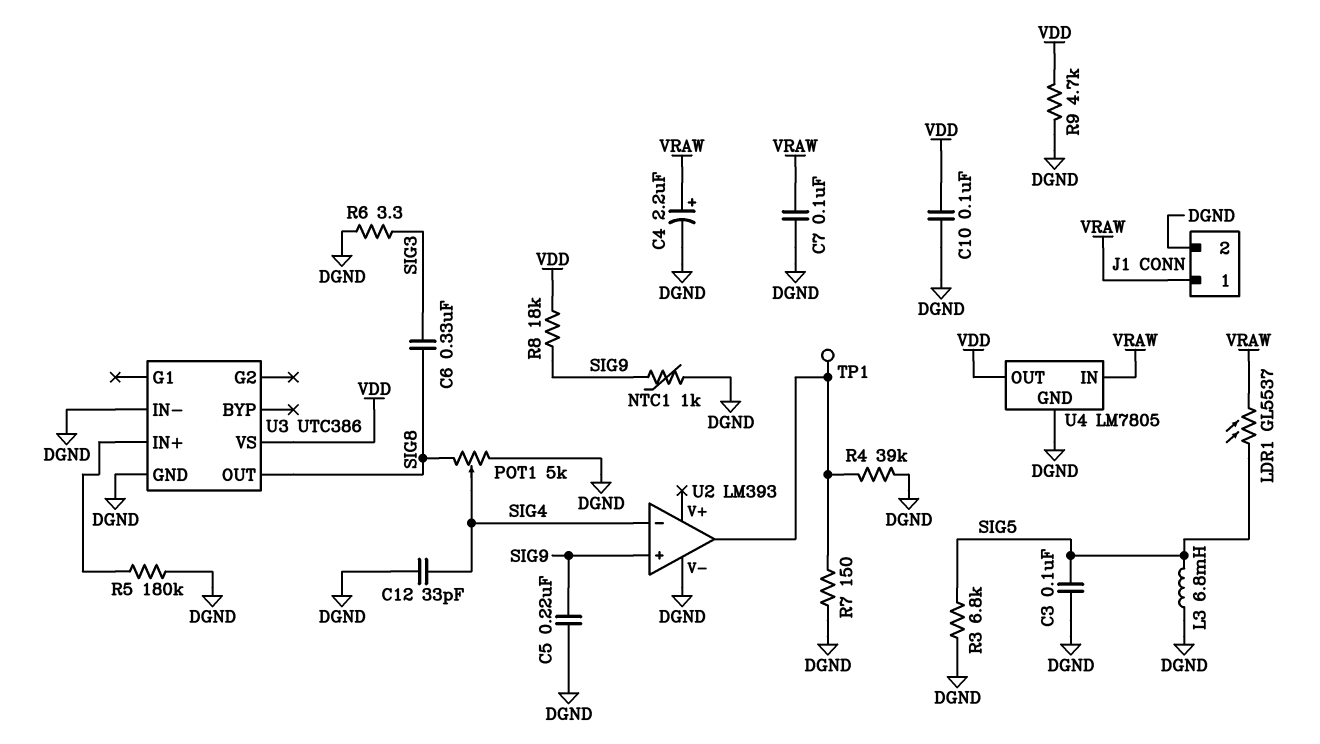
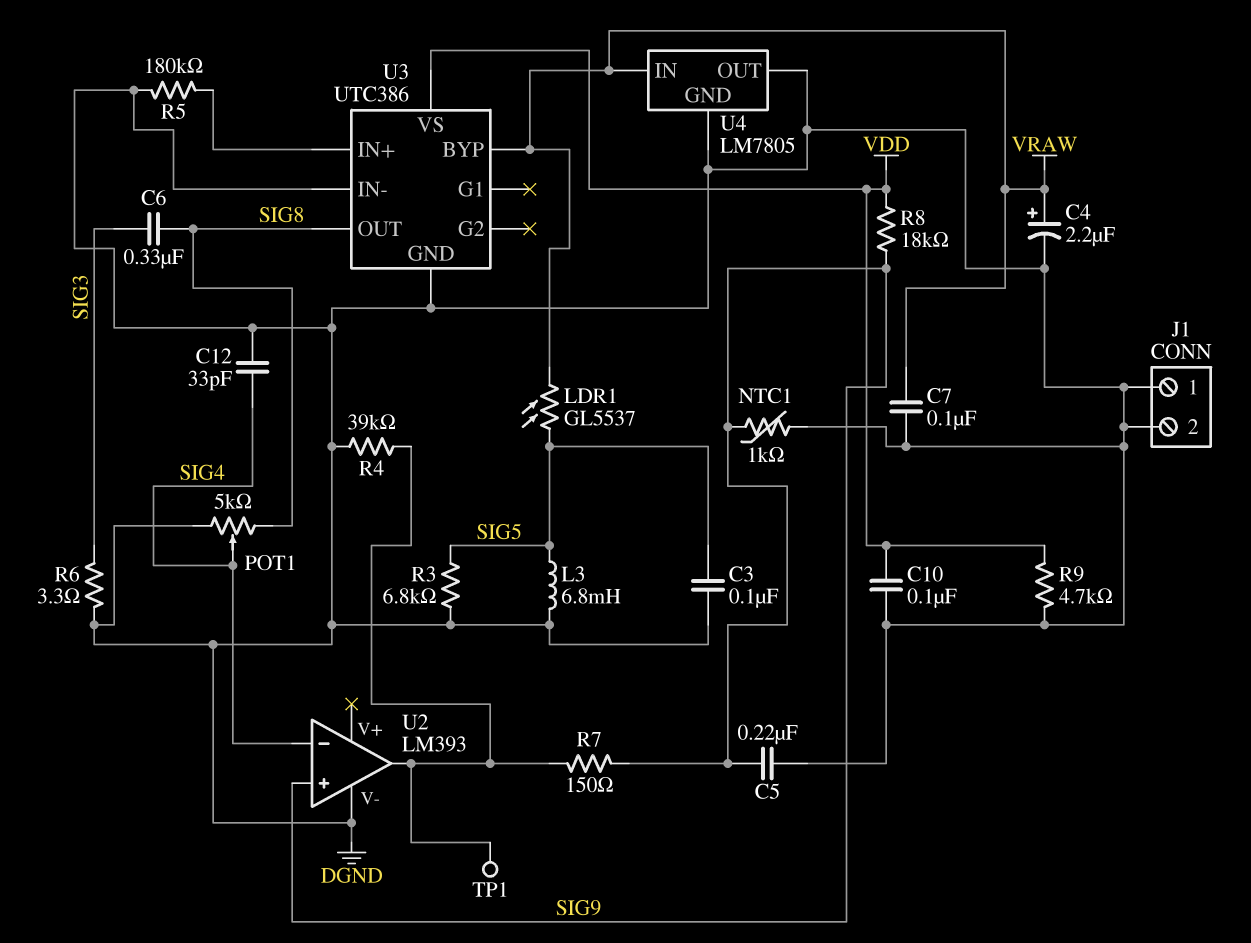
J1 pin 1: VRAW -> DGND
R7: 150 (DGND, U2/out) -> 150 (SIG9, U2/out)
U3 pin BYP: none -> VRAW
U4 pin OUT: VDD -> DGND

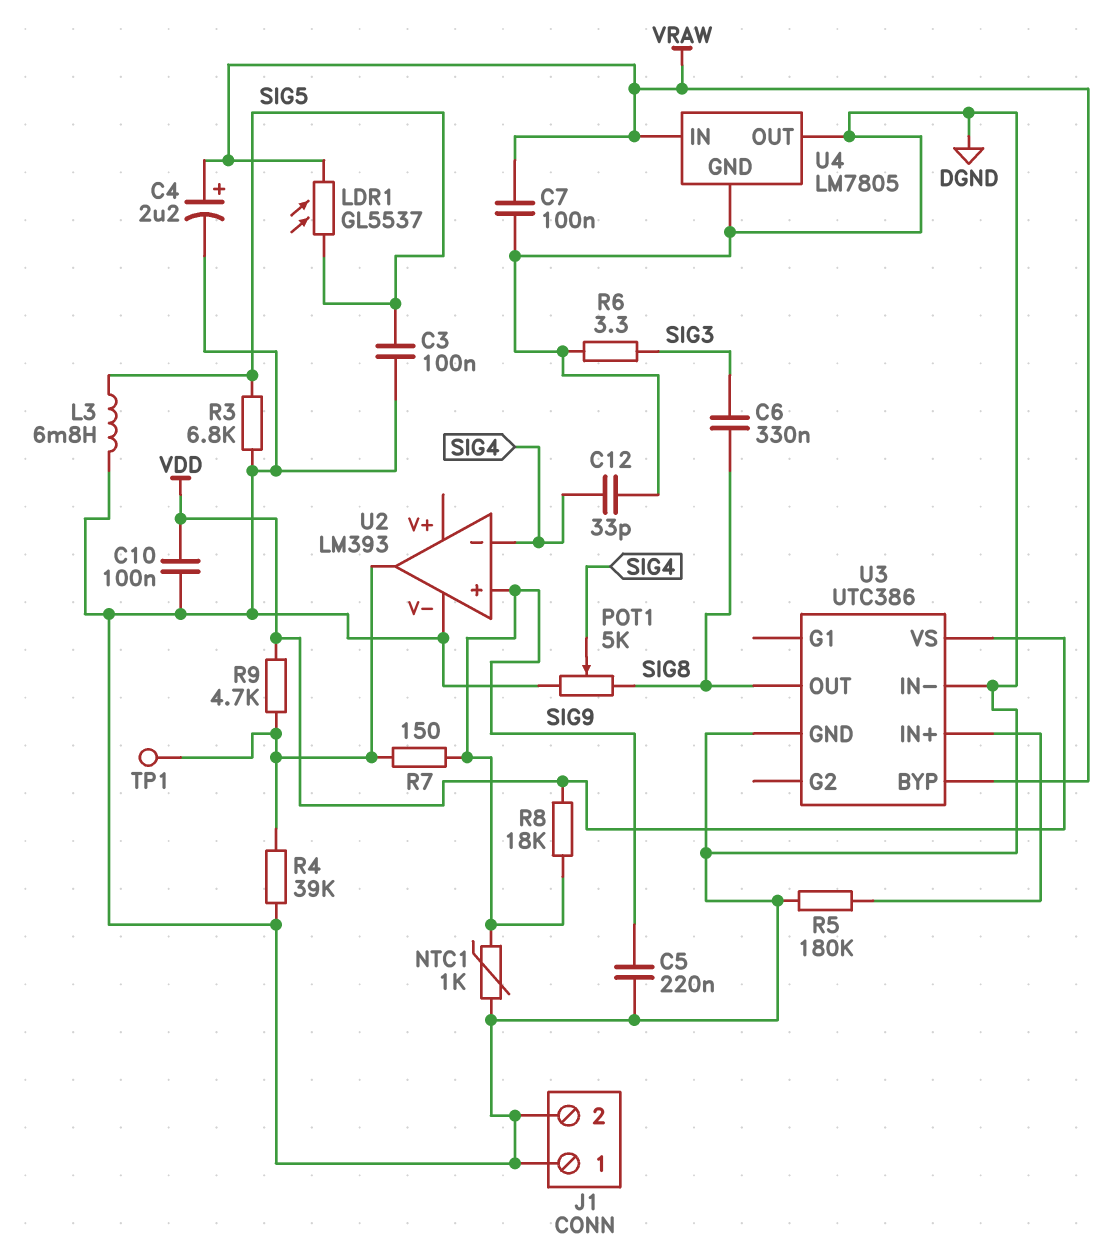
R9: 4.7k (DGND, VDD) -> 4.7k (U2/out, VDD)

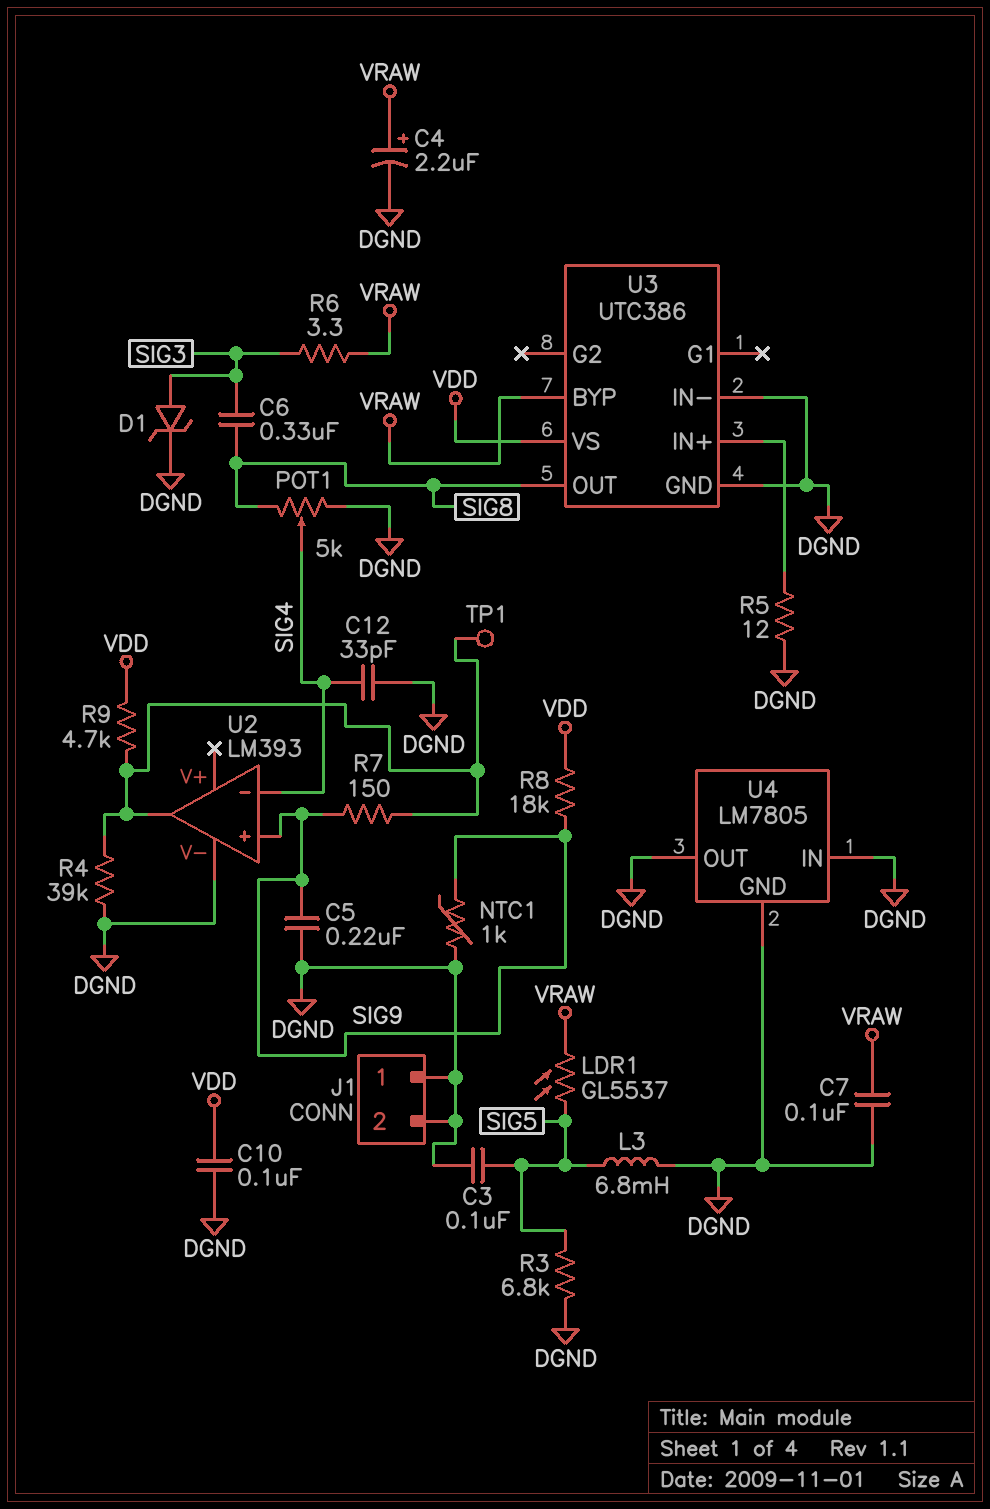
D1: none -> zener (A SIG3, K DGND)
R5: 180k (DGND, U3/IN+) -> 12 (DGND, U3/IN+)
R6: 3.3 (DGND, SIG3) -> 3.3 (SIG3, VRAW)
U4 pin IN: VRAW -> DGND

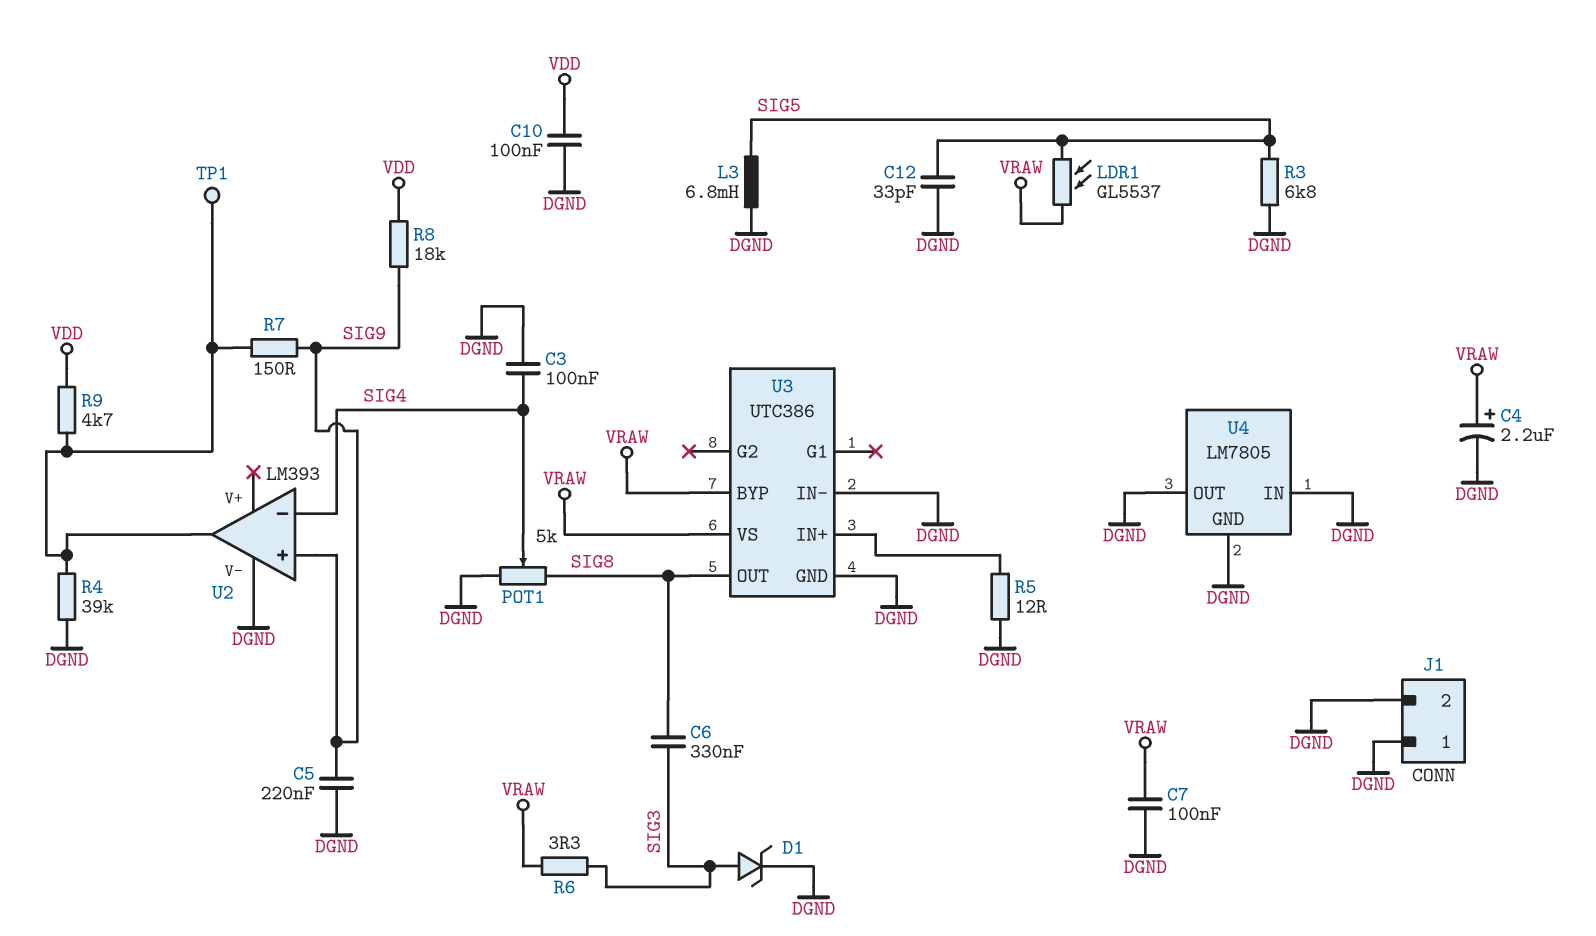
C3: 100nF (DGND, SIG5) -> 100nF (DGND, SIG4)
C12: 33pF (DGND, SIG4) -> 33pF (DGND, SIG5)
NTC1: 1k (DGND, SIG9) -> none
U3 pin VS: VDD -> VRAW

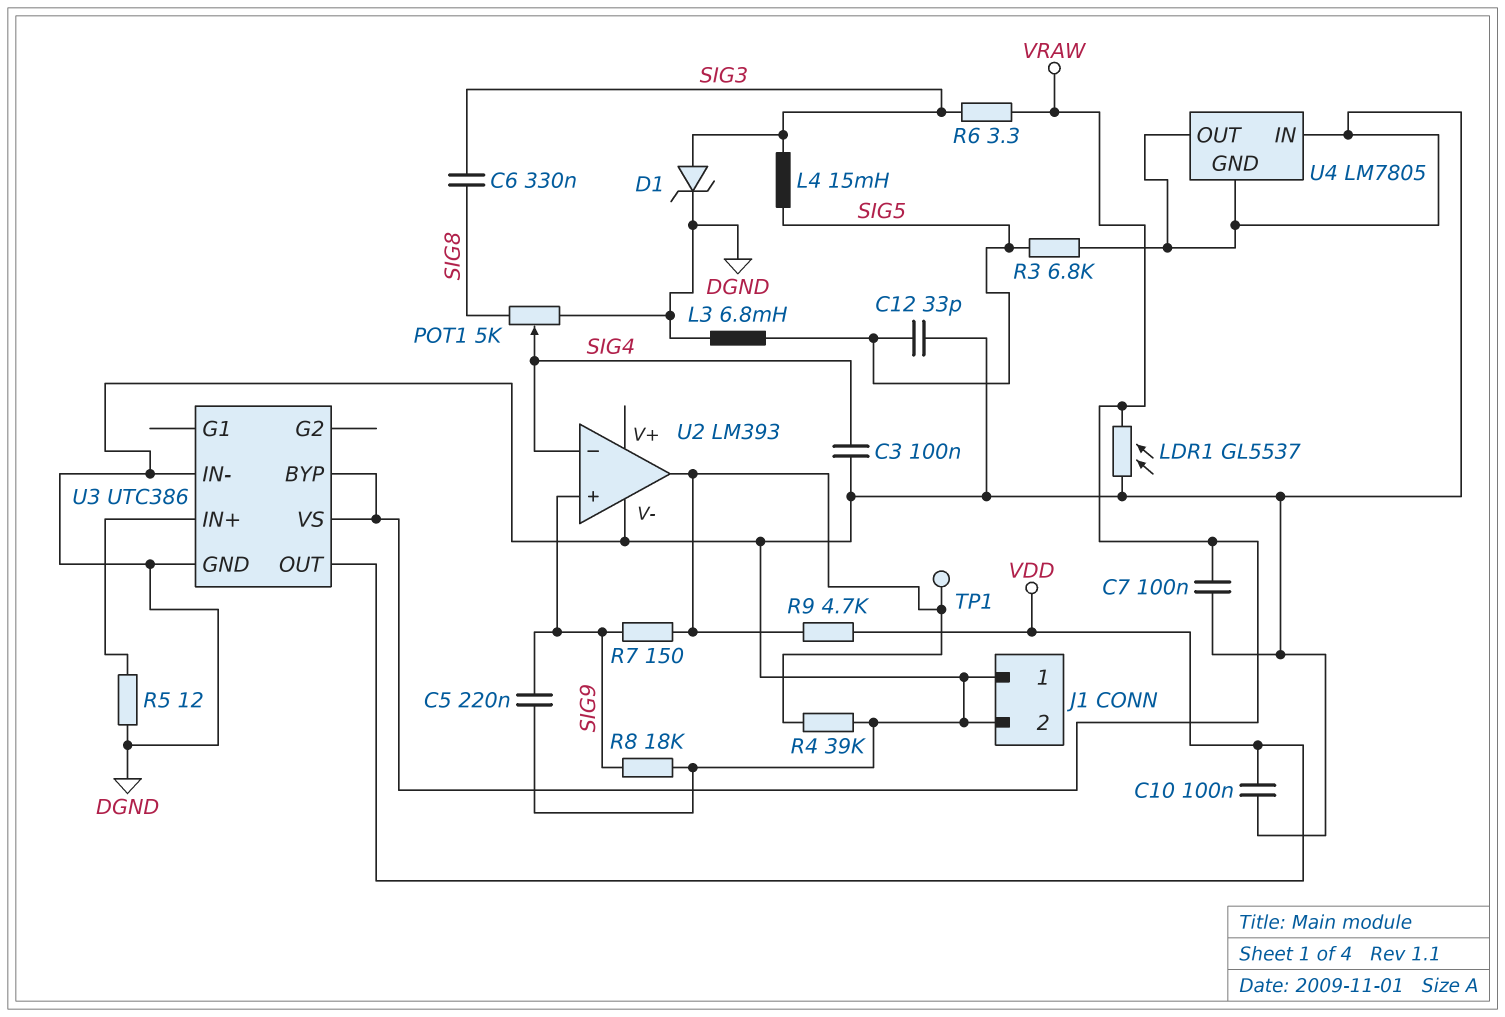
C4: 2.2uF (plus VRAW, minus DGND) -> none
L4: none -> 15mH (SIG3, SIG5)
LDR1: GL5537 (SIG5, VRAW) -> GL5537 (DGND, VRAW)
R8: 18k (SIG9, VDD) -> 18k (DGND, SIG9)
U3 pin OUT: SIG8 -> VDD

